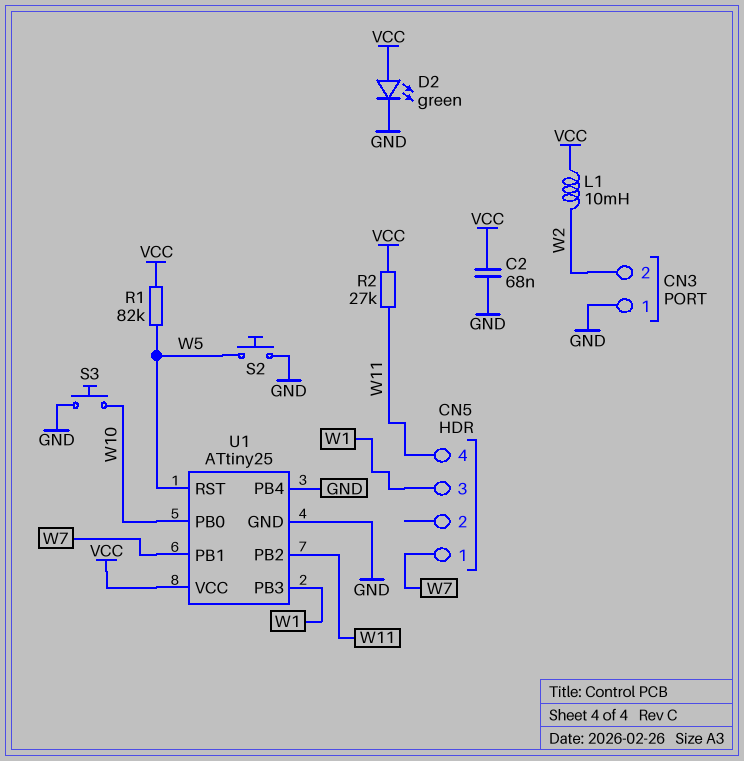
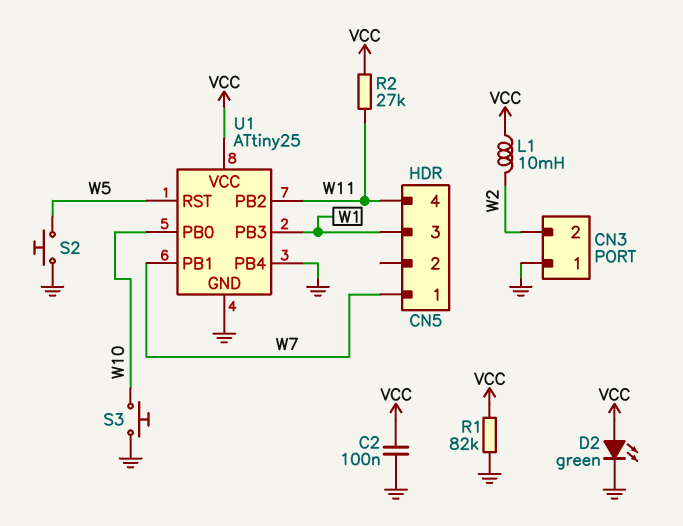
C2: 68nF (GND, VCC) -> 100nF (GND, VCC)
R1: 82k (VCC, W5) -> 82k (GND, VCC)

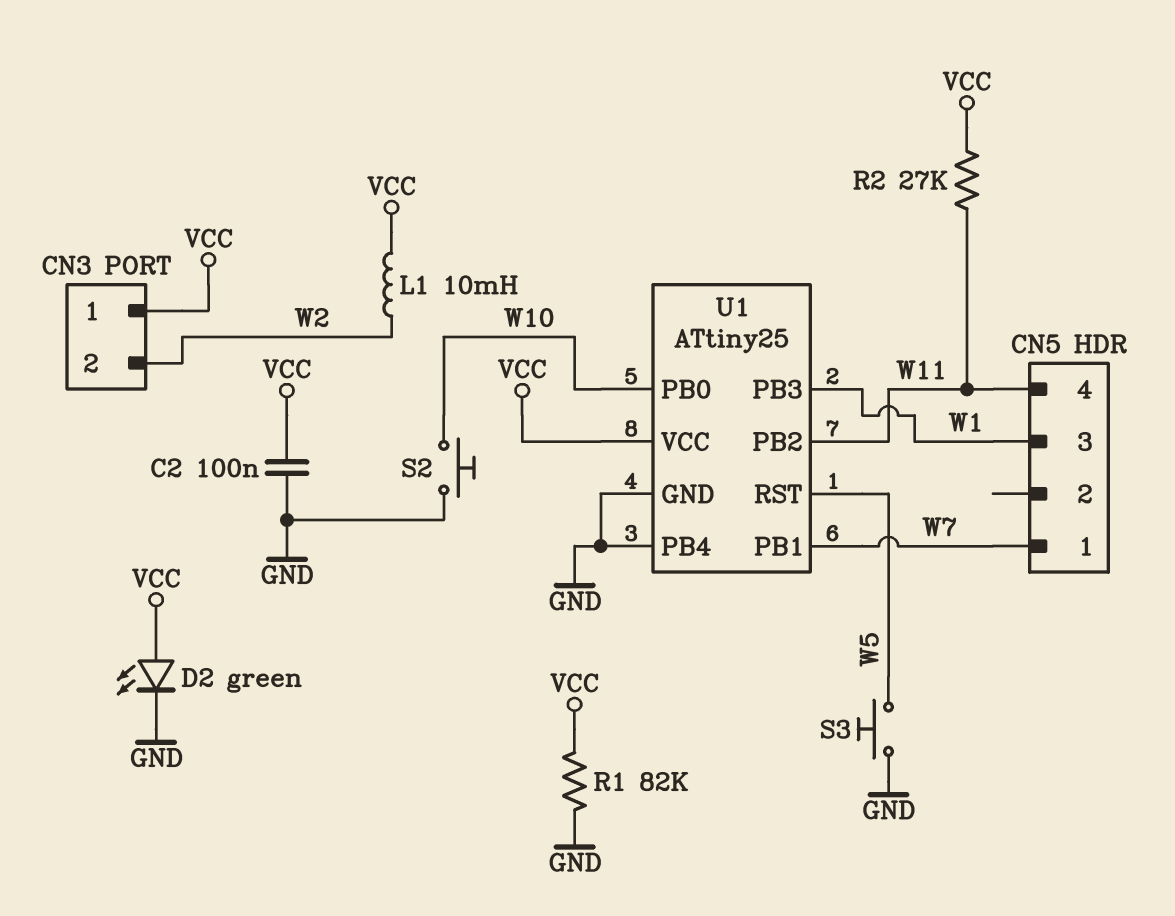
CN3 pin 1: GND -> VCC
S2: button (GND, W5) -> button (GND, W10)
S3: button (GND, W10) -> button (GND, W5)

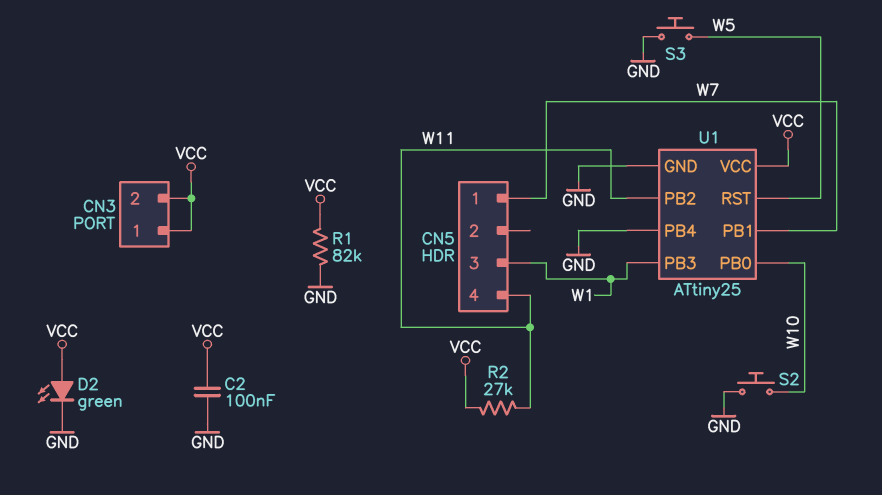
CN3 pin 2: W2 -> VCC
L1: 10mH (VCC, W2) -> none

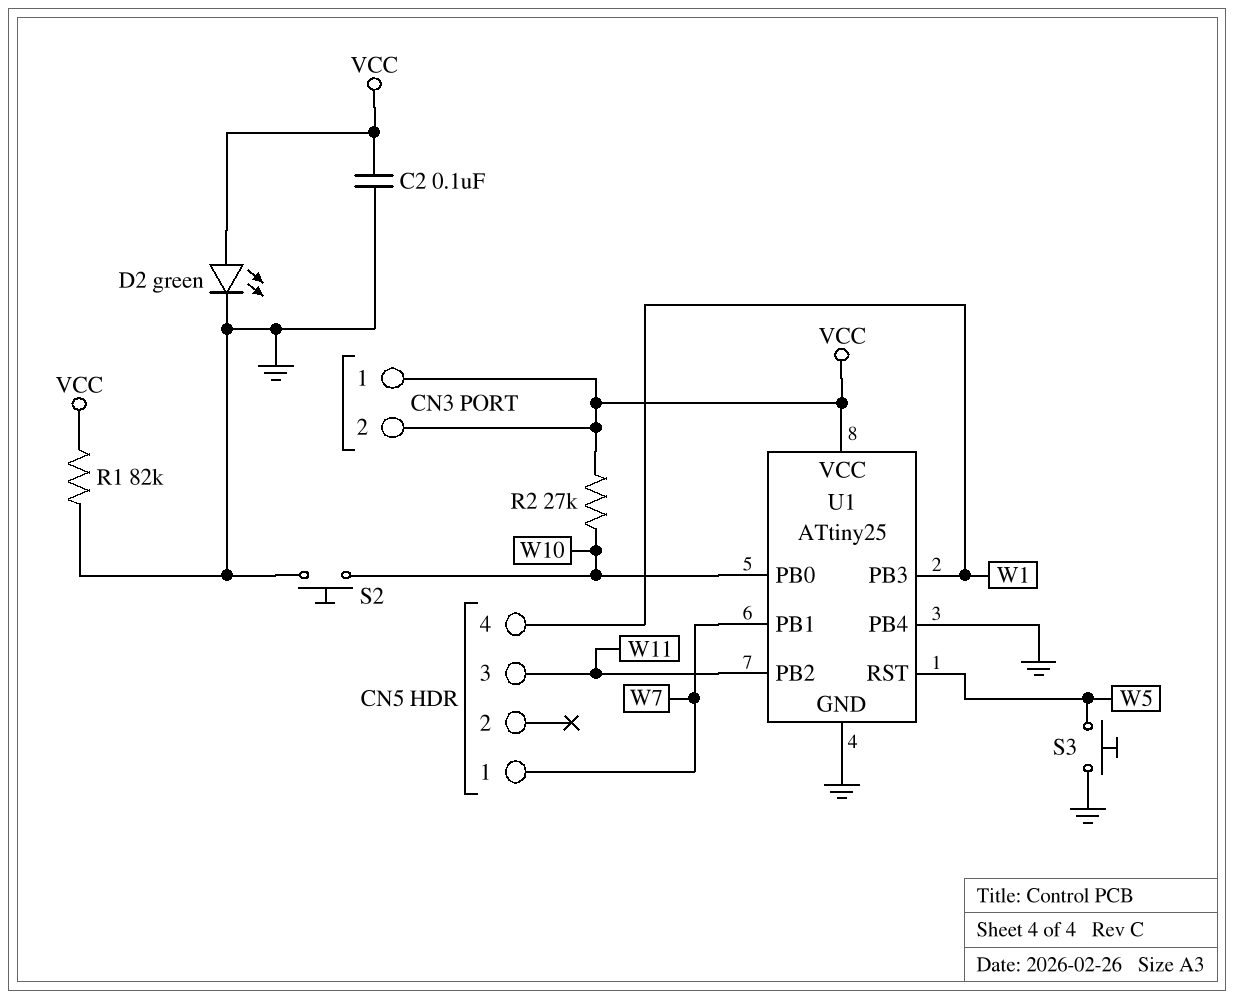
CN5 pin 3: W1 -> W11
CN5 pin 4: W11 -> W1
R2: 27k (VCC, W11) -> 27k (VCC, W10)

